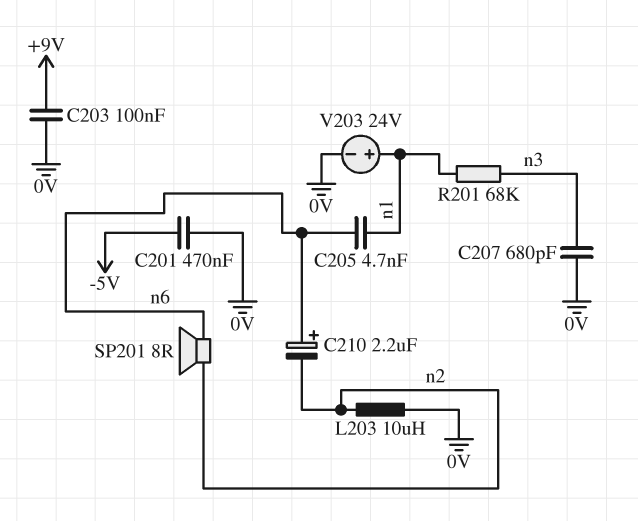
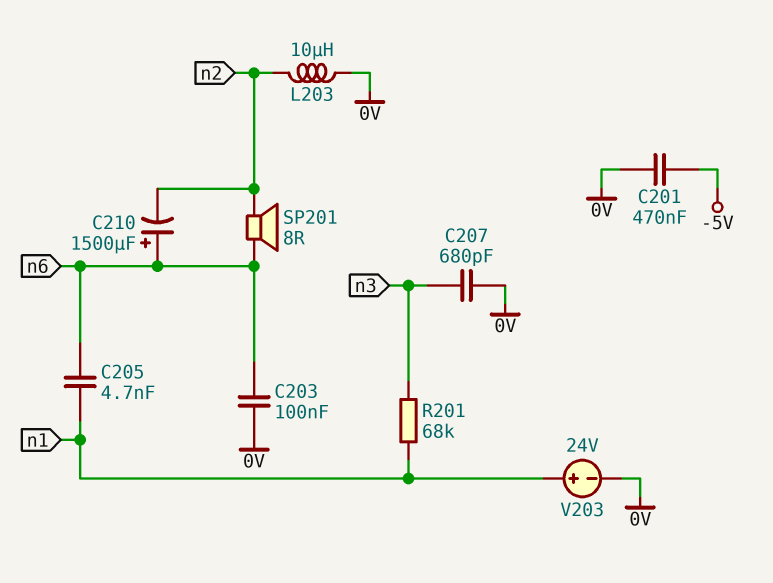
C203: 100nF (+9V, 0V) -> 100nF (0V, n6)
C210: 2.2uF (plus n6, minus n2) -> 1500uF (plus n6, minus n2)

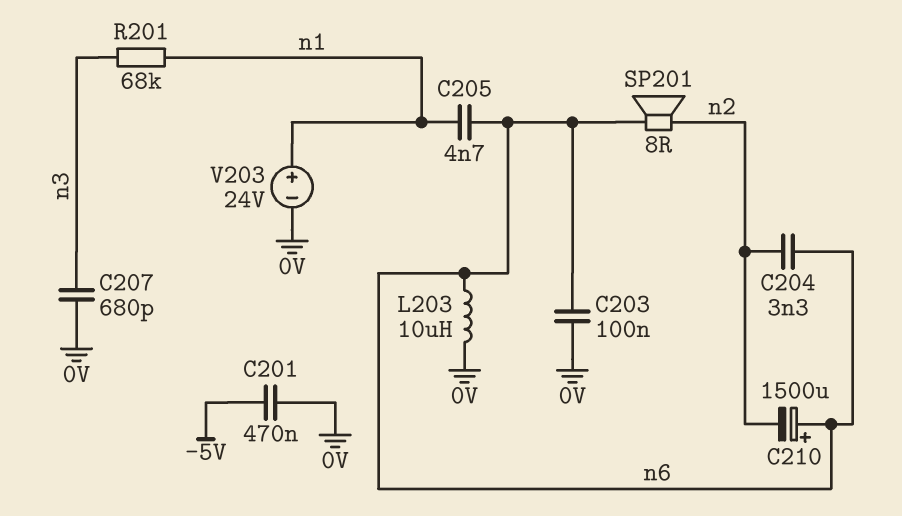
C204: none -> 3.3nF (n2, n6)
L203: 10uH (0V, n2) -> 10uH (0V, n6)

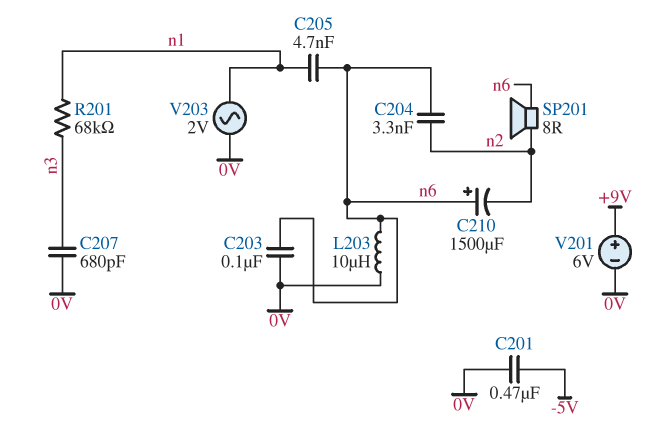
V201: none -> 6V (plus +9V, minus 0V)
V203: 24V (plus n1, minus 0V) -> AC 2V (0V, n1)

